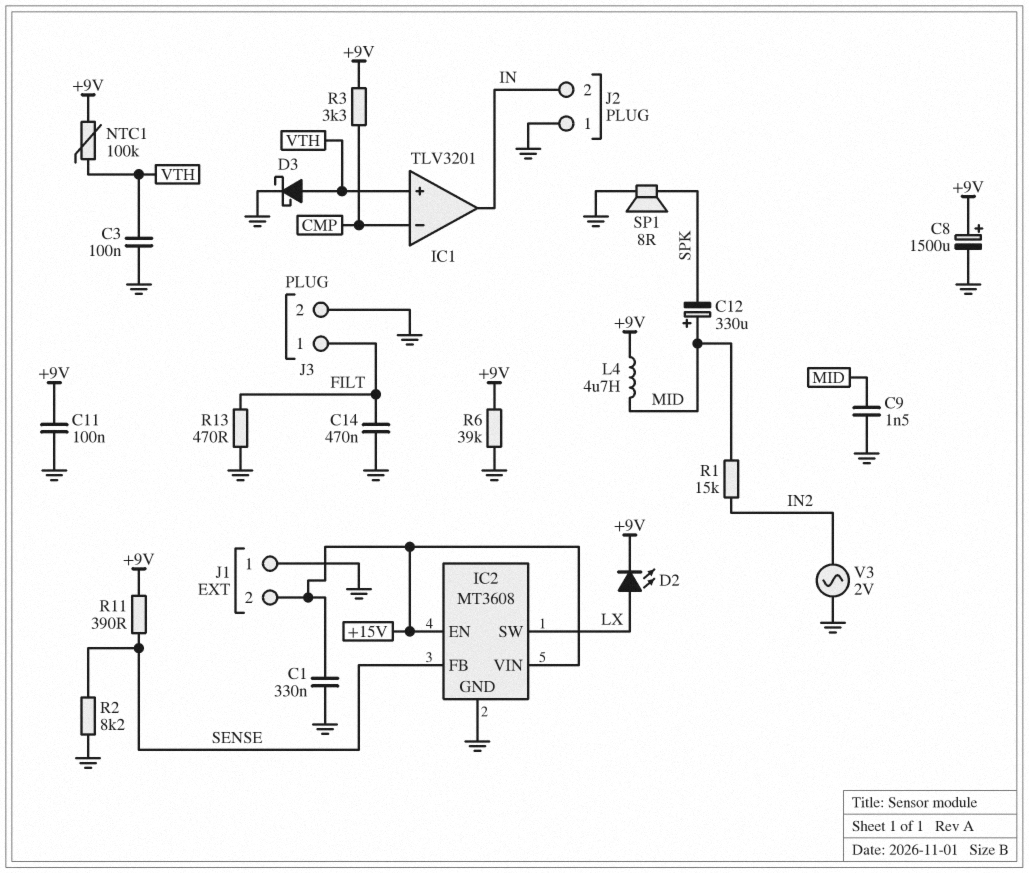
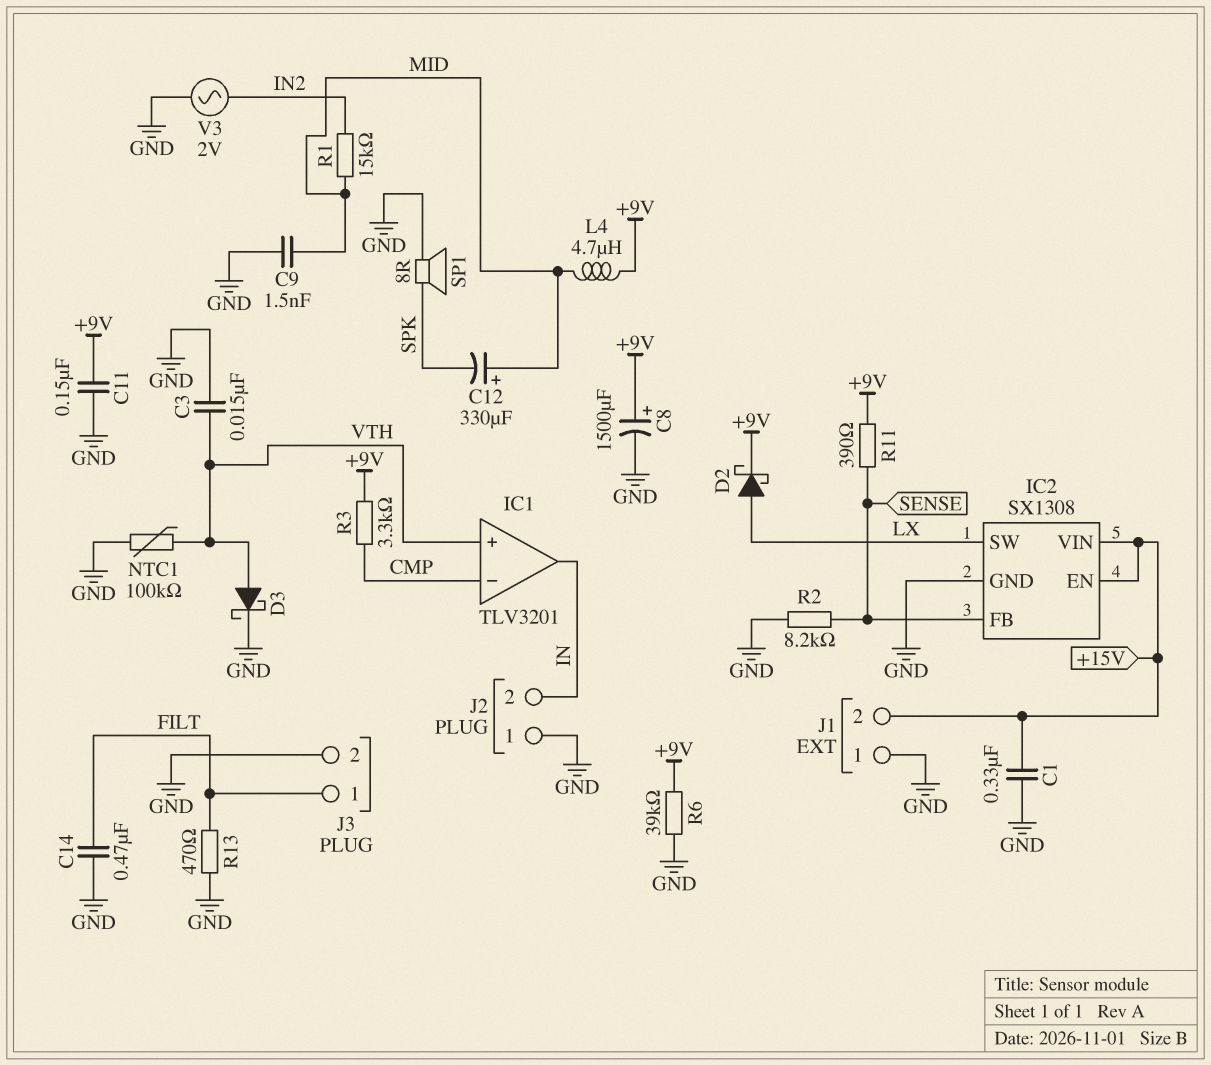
C3: 100nF (GND, VTH) -> 15nF (GND, VTH)
C11: 100nF (+9V, GND) -> 150nF (+9V, GND)
D2: LED (A LX, K +9V) -> schottky (A LX, K +9V)
IC2: MT3608 -> SX1308
NTC1: 100k (+9V, VTH) -> 100k (GND, VTH)

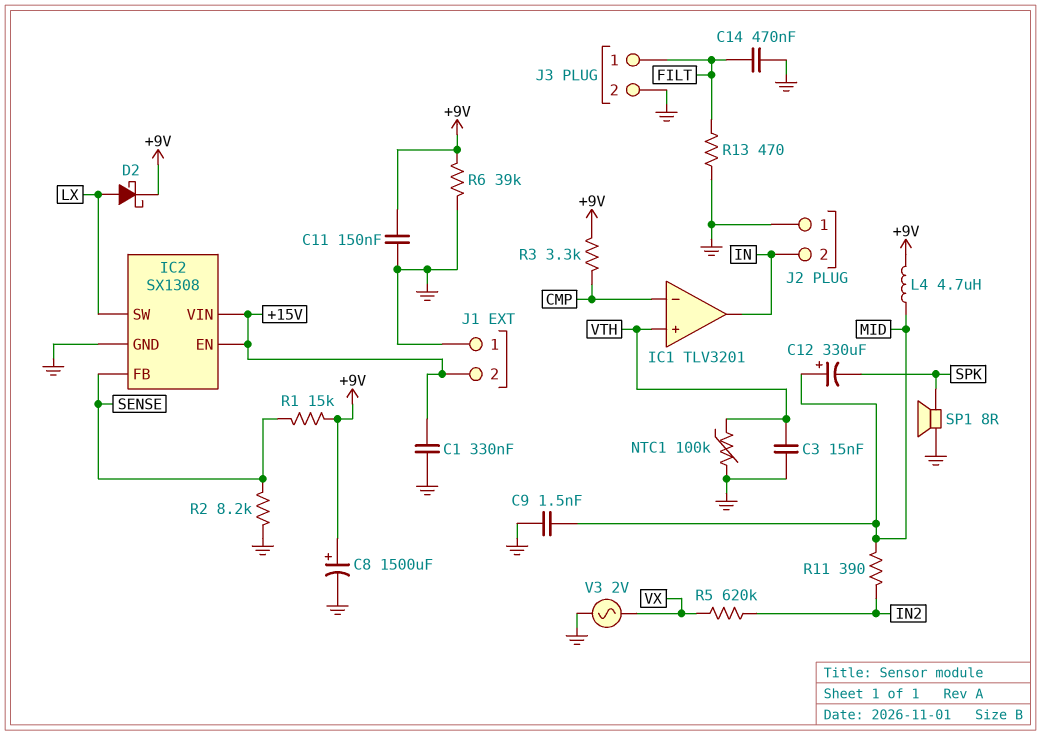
D3: schottky (A VTH, K GND) -> none
R1: 15k (IN2, MID) -> 15k (+9V, SENSE)
R5: none -> 620k (IN2, VX)
R11: 390 (+9V, SENSE) -> 390 (IN2, MID)
V3: AC 2V (GND, IN2) -> AC 2V (GND, VX)

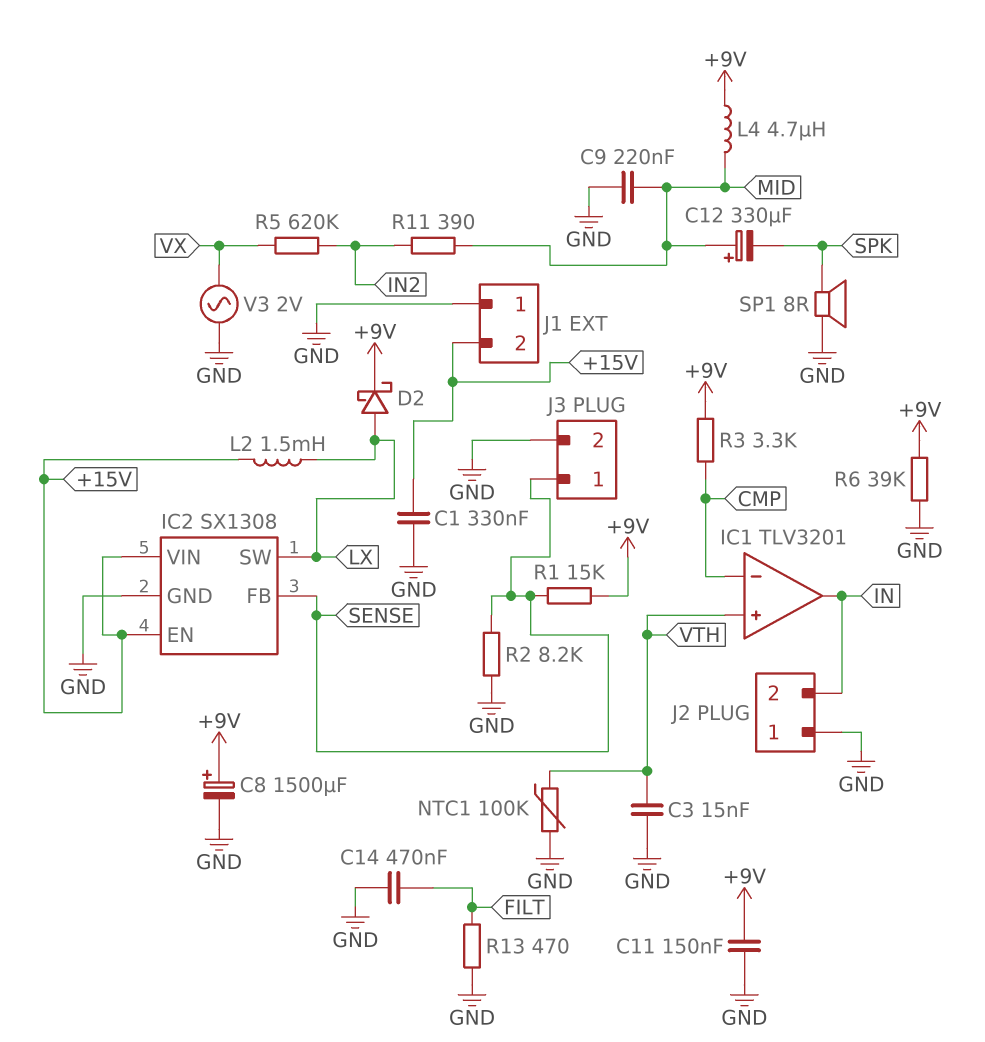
C9: 1.5nF (GND, MID) -> 220nF (GND, MID)
J3 pin 1: FILT -> SENSE
L2: none -> 1.5mH (+15V, LX)

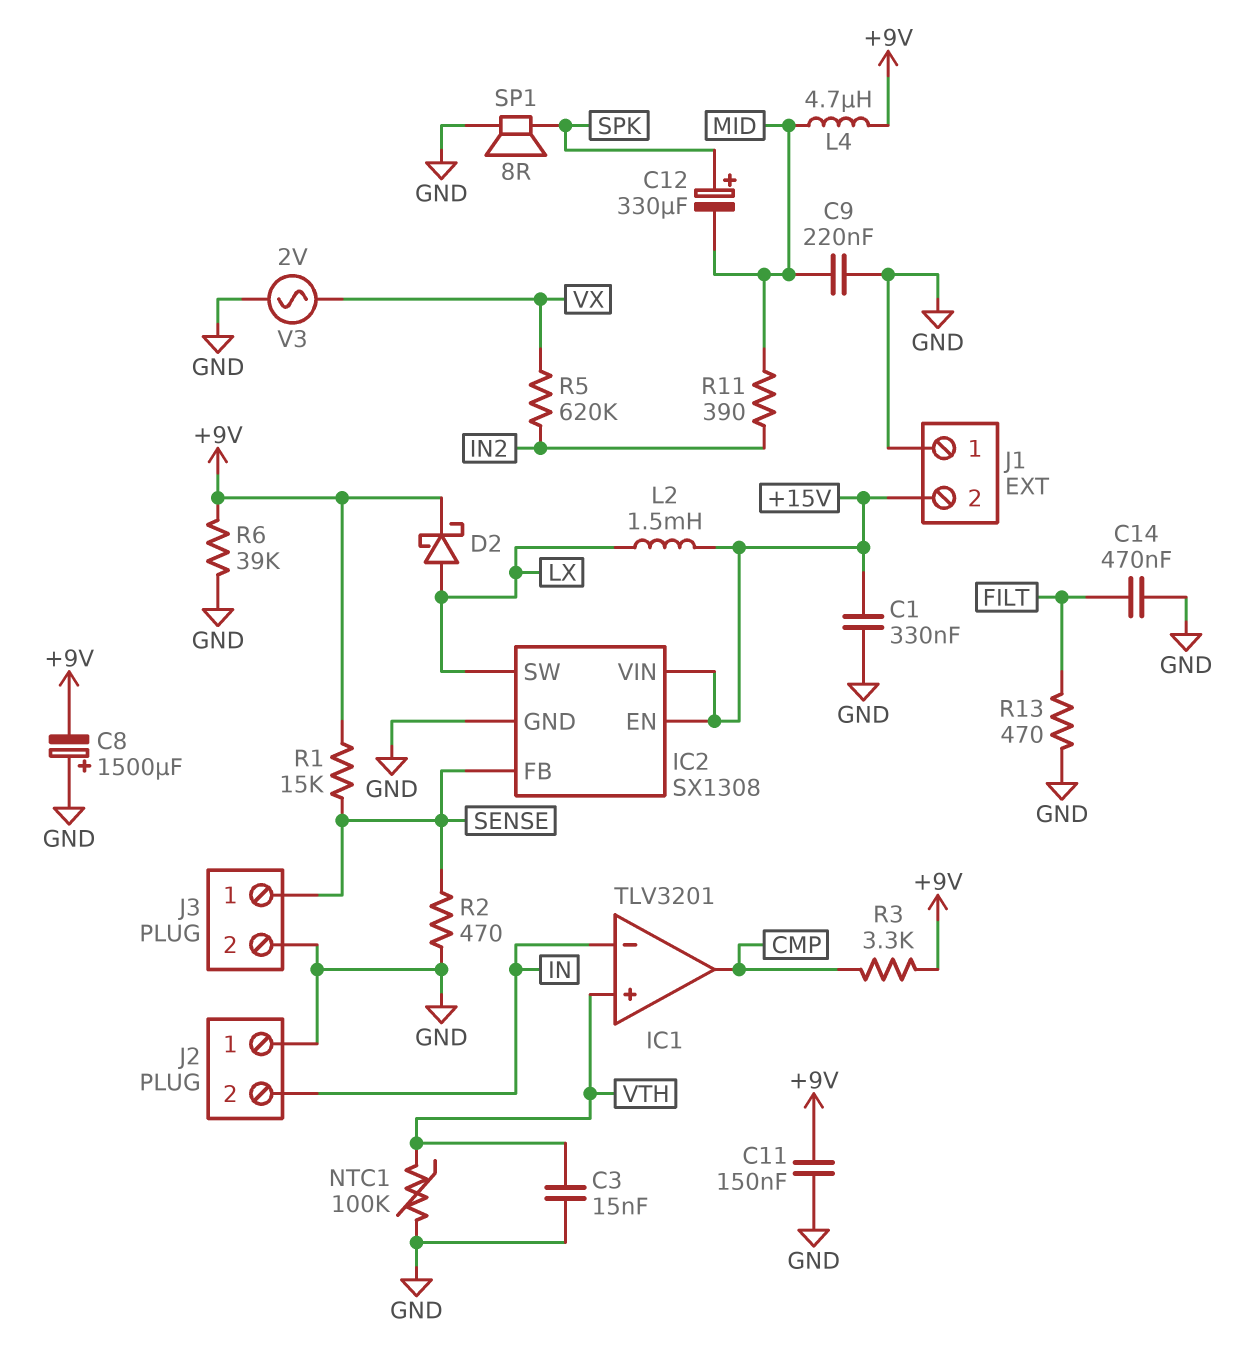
C8: 1500uF (plus +9V, minus GND) -> 1500uF (plus GND, minus +9V)
C12: 330uF (plus MID, minus SPK) -> 330uF (plus SPK, minus MID)
IC1 pin in-: CMP -> IN
IC1 pin out: IN -> CMP
R2: 8.2k (GND, SENSE) -> 470 (GND, SENSE)

